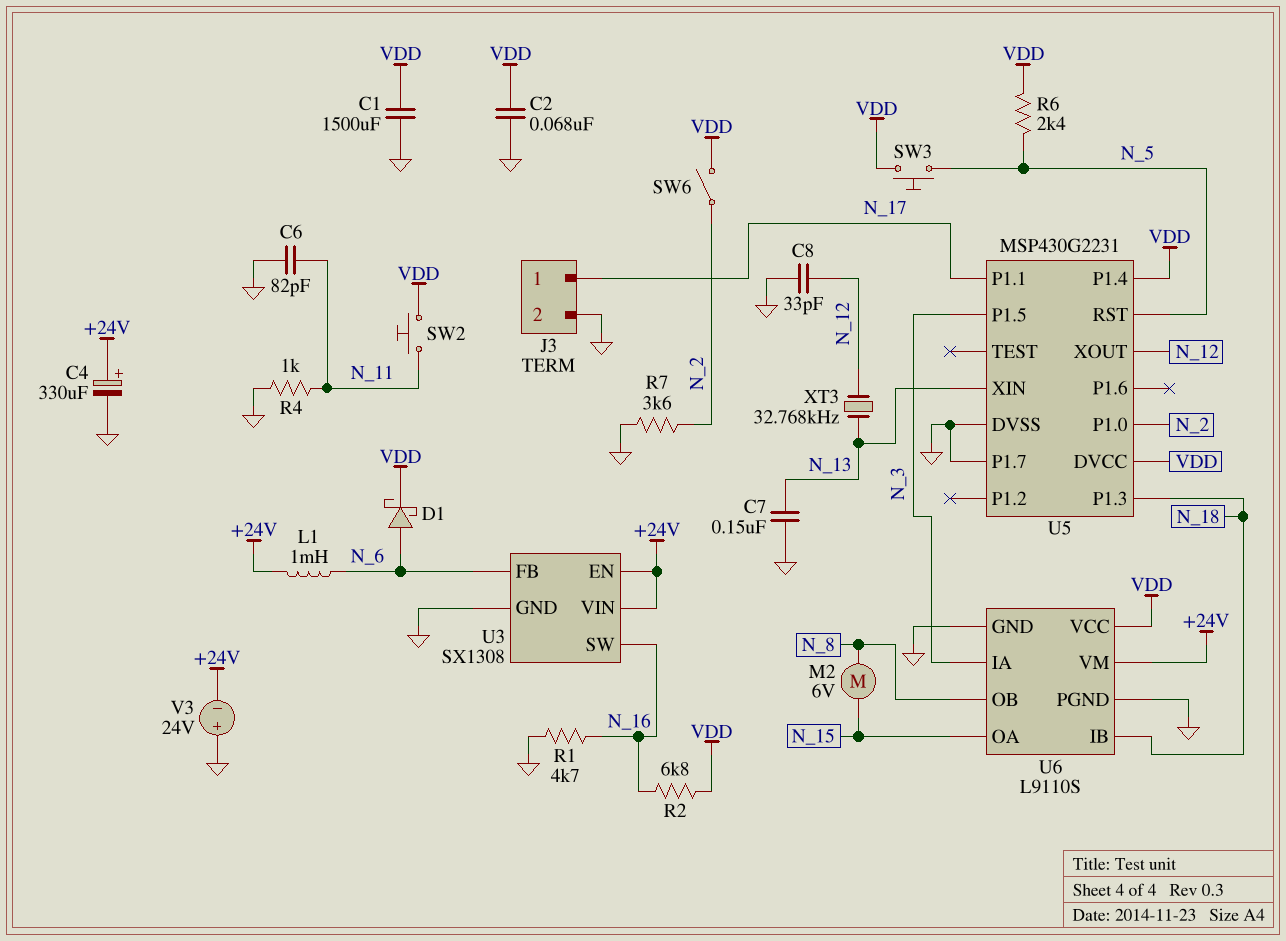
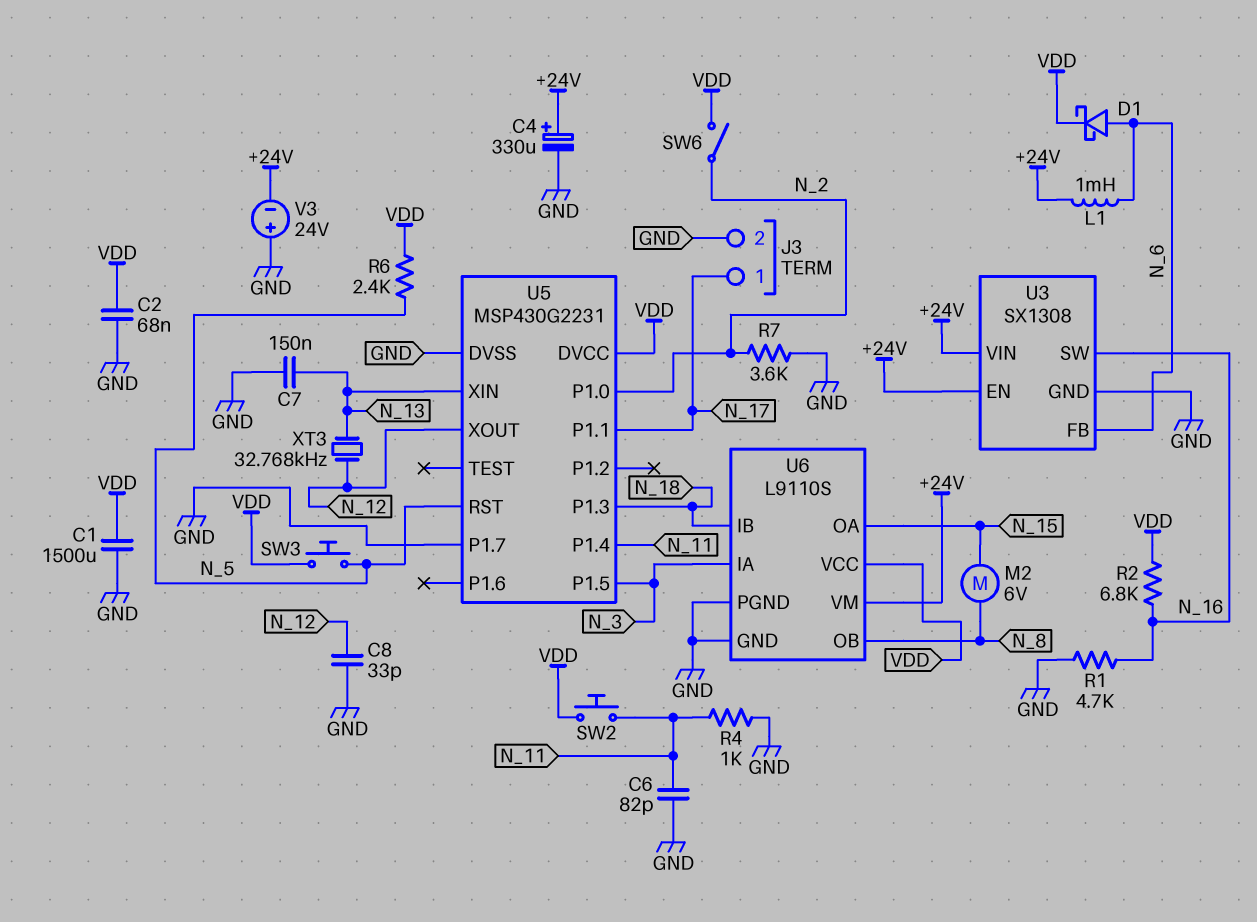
U5 pin P1.4: VDD -> N_11

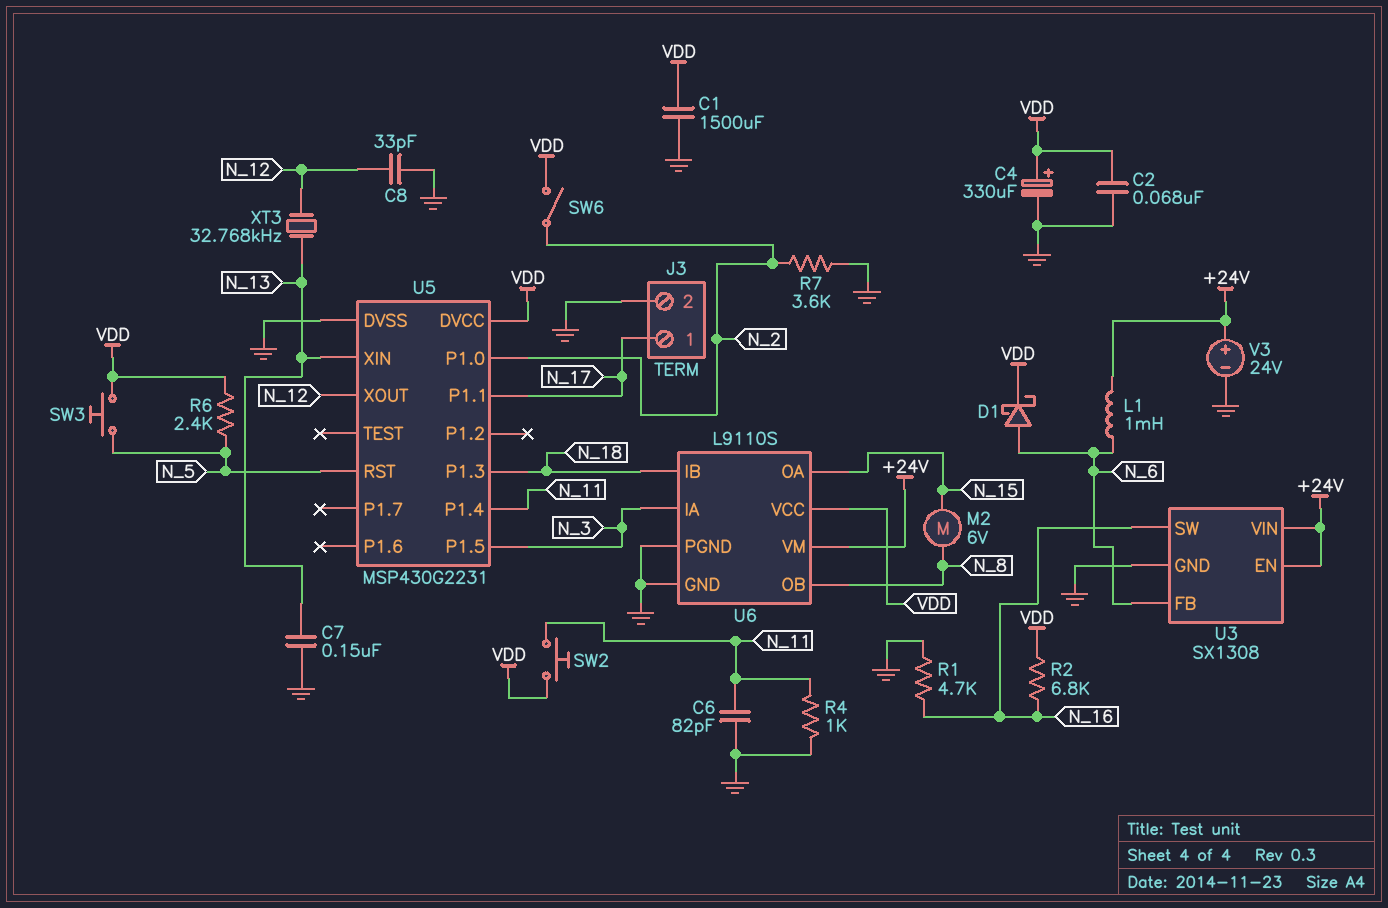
C4: 330uF (plus +24V, minus GND) -> 330uF (plus VDD, minus GND)
U5 pin P1.7: GND -> none
V3: 24V (plus GND, minus +24V) -> 24V (plus +24V, minus GND)

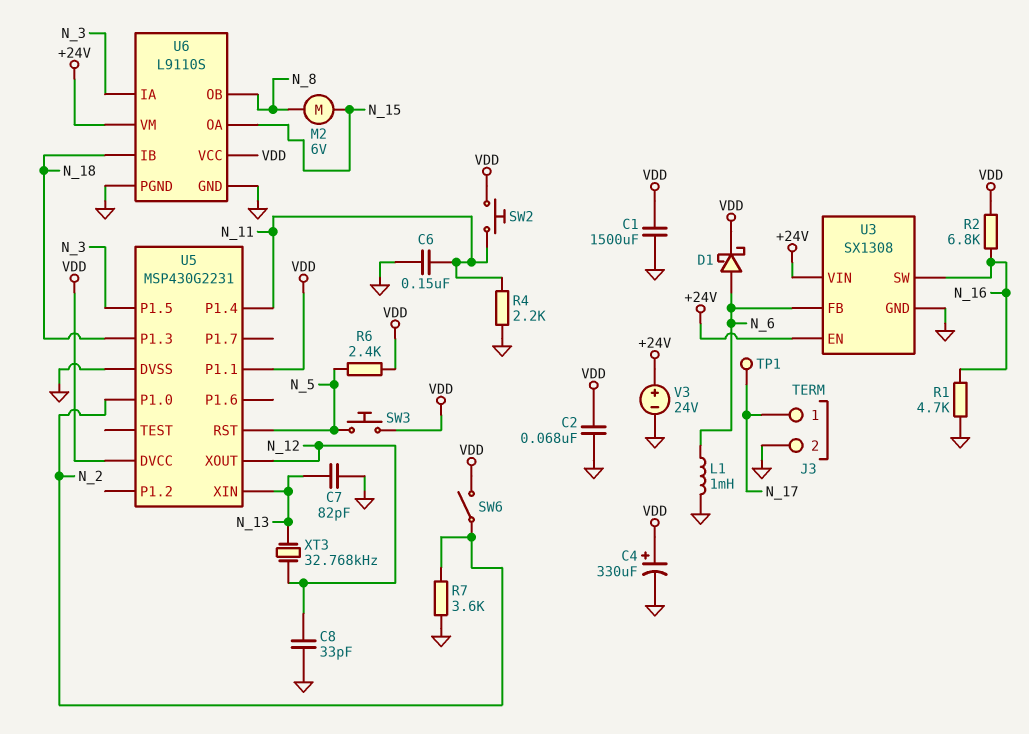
C6: 82pF (GND, N_11) -> 150nF (GND, N_11)
C7: 150nF (GND, N_13) -> 82pF (GND, N_13)
L1: 1mH (+24V, N_6) -> 1mH (GND, N_6)
R4: 1k (GND, N_11) -> 2.2k (GND, N_11)
TP1: none -> test point (N_17)
U5 pin P1.1: N_17 -> VDD

